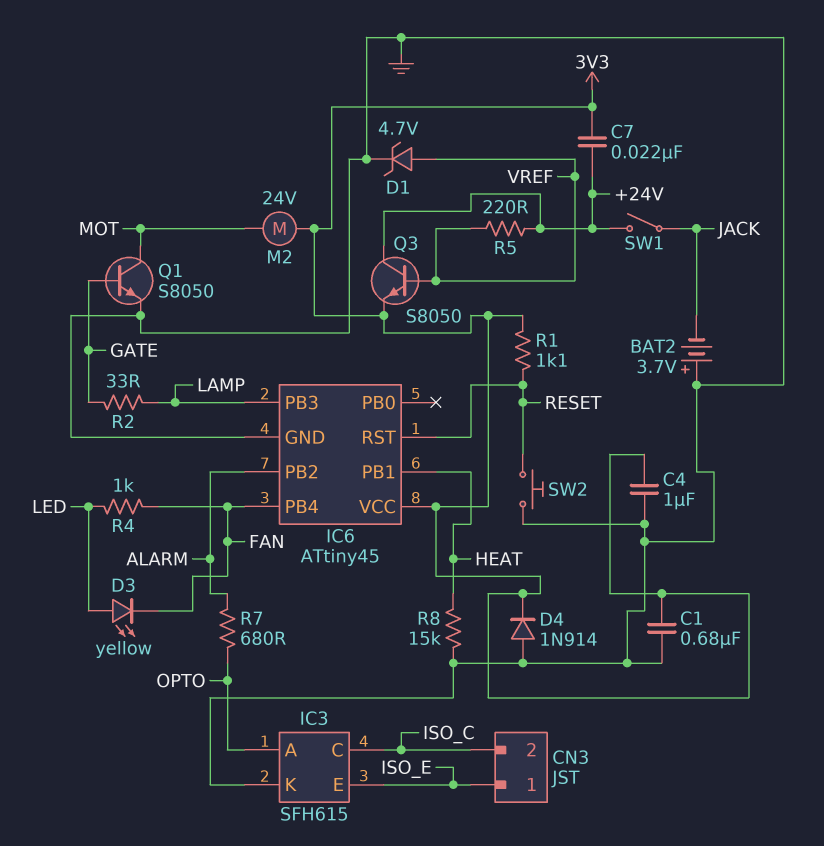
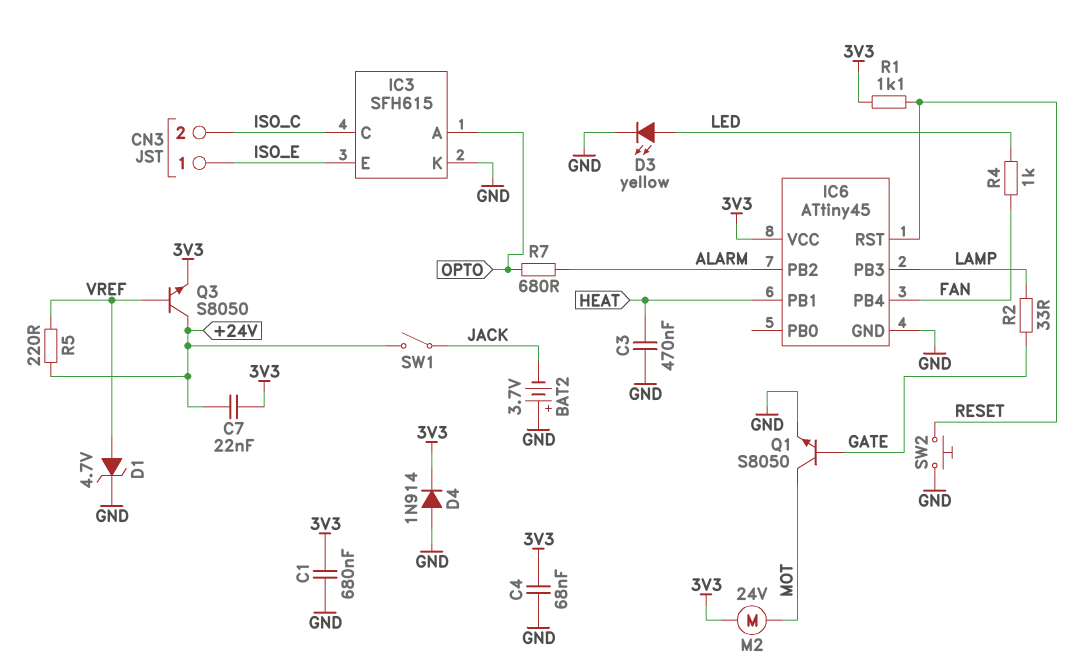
C3: none -> 470nF (GND, HEAT)
C4: 1uF (3V3, GND) -> 68nF (3V3, GND)
D3: LED yellow (A LED, K FAN) -> LED yellow (A LED, K GND)
R8: 15k (GND, HEAT) -> none

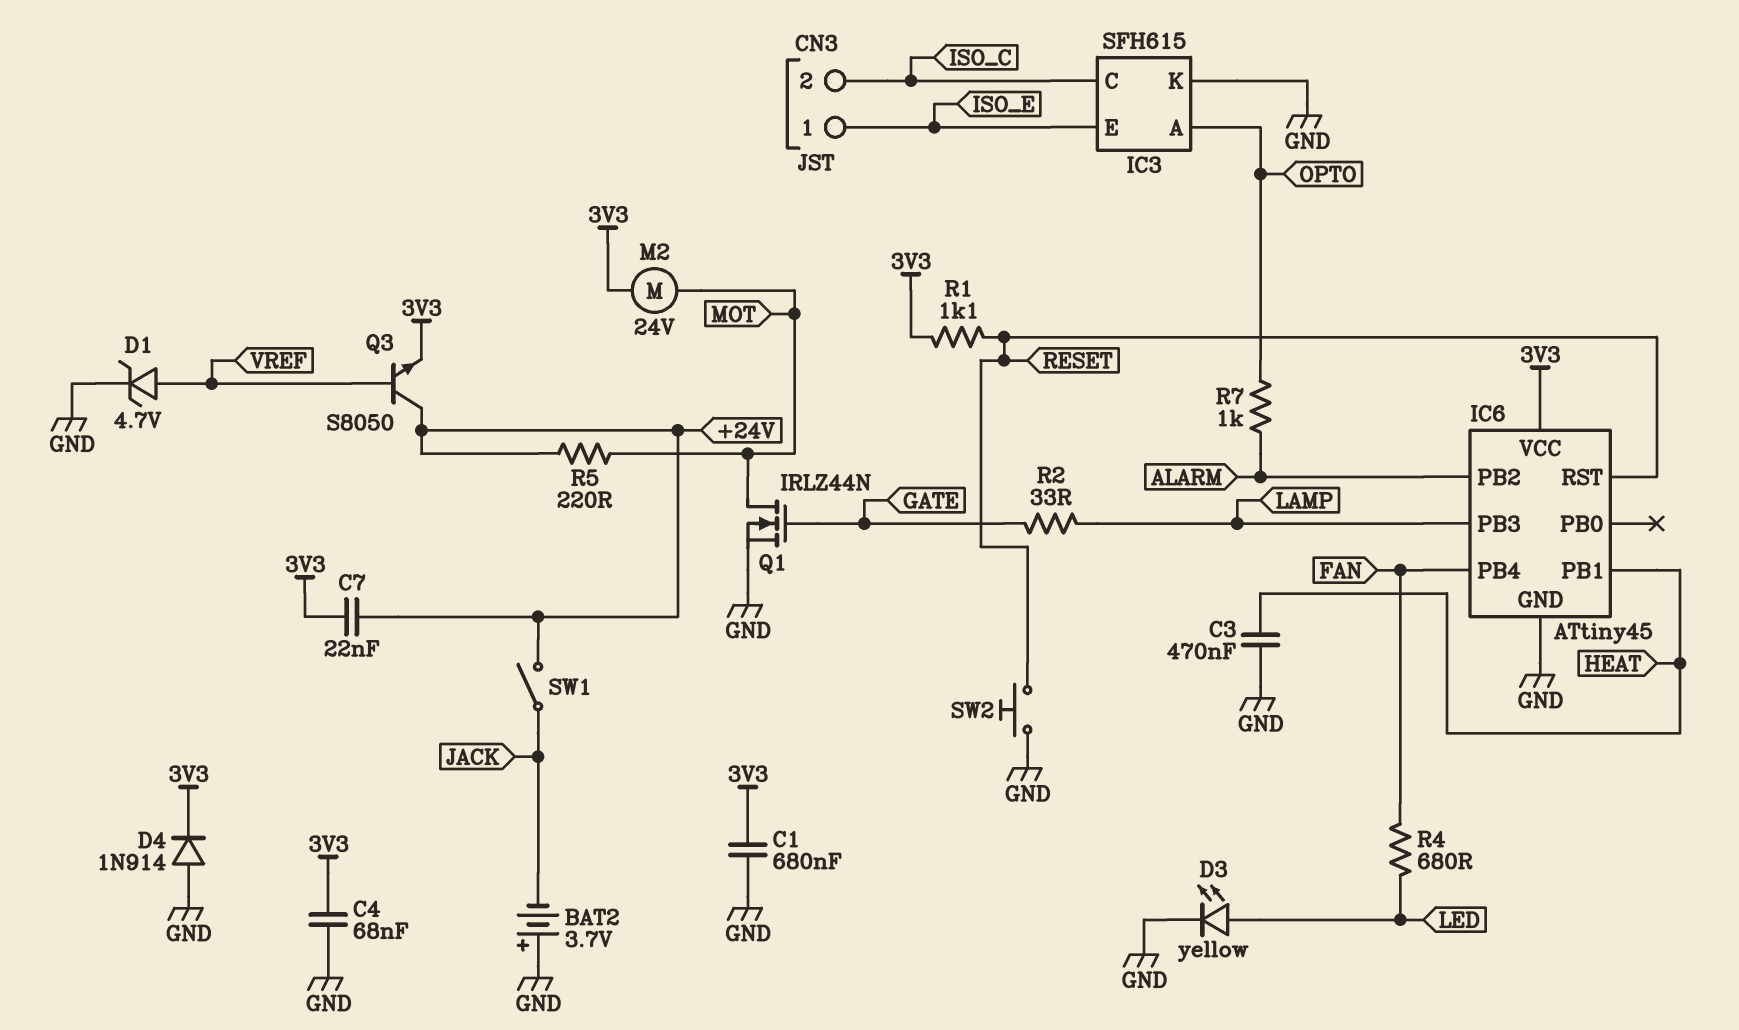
Q1: NPN S8050 (B GATE, C MOT, E GND) -> NMOS IRLZ44N (G GATE, D MOT, S GND)
R4: 1k (FAN, LED) -> 680 (FAN, LED)
R5: 220 (+24V, VREF) -> 220 (+24V, MOT)
R7: 680 (ALARM, OPTO) -> 1k (ALARM, OPTO)

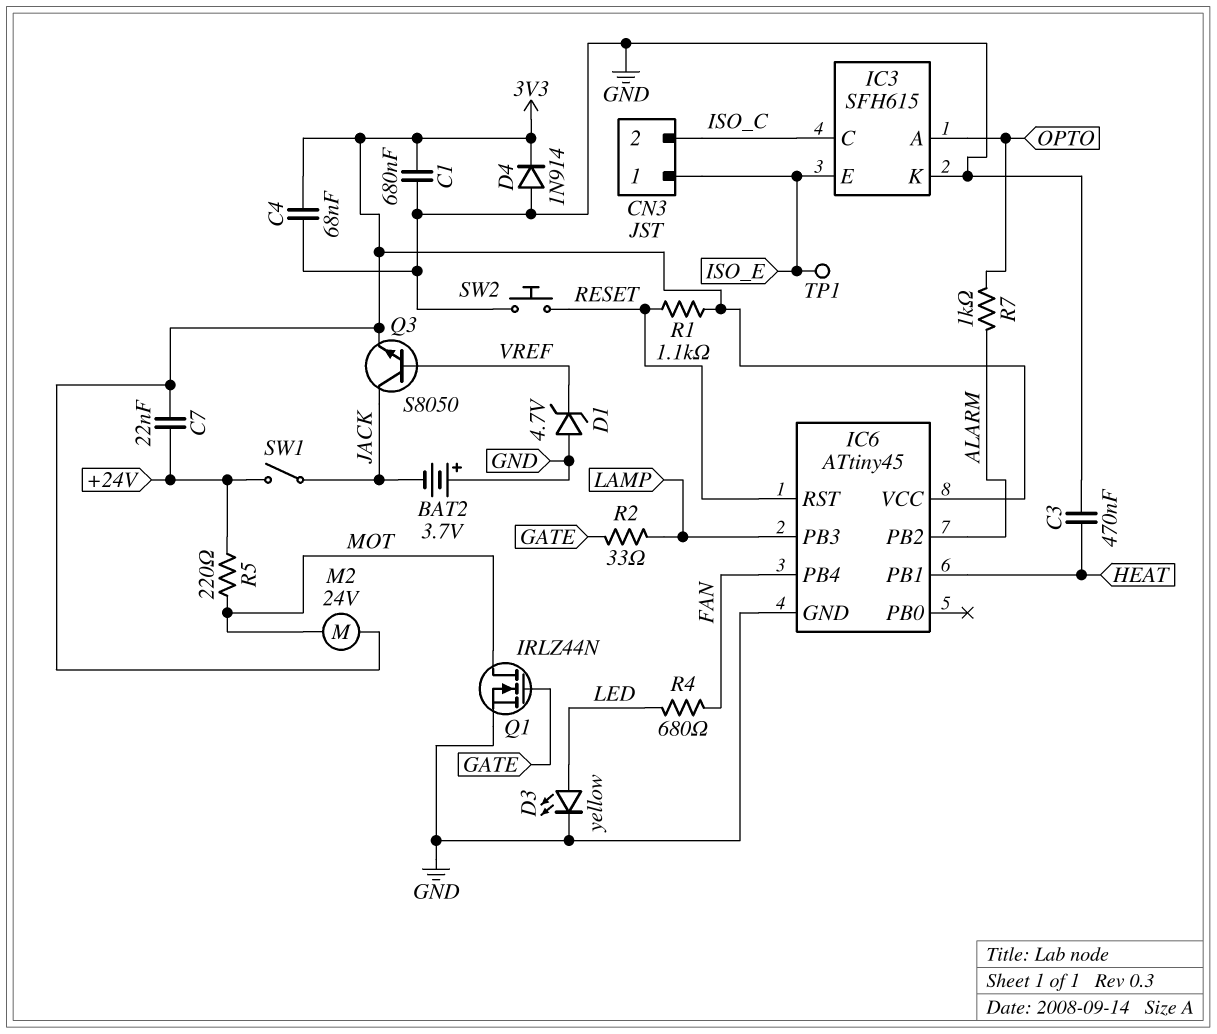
D1: zener 4.7V (A VREF, K GND) -> zener 4.7V (A GND, K VREF)
Q3: NPN S8050 (B VREF, C +24V, E 3V3) -> NPN S8050 (B VREF, C JACK, E 3V3)
TP1: none -> test point (ISO_E)

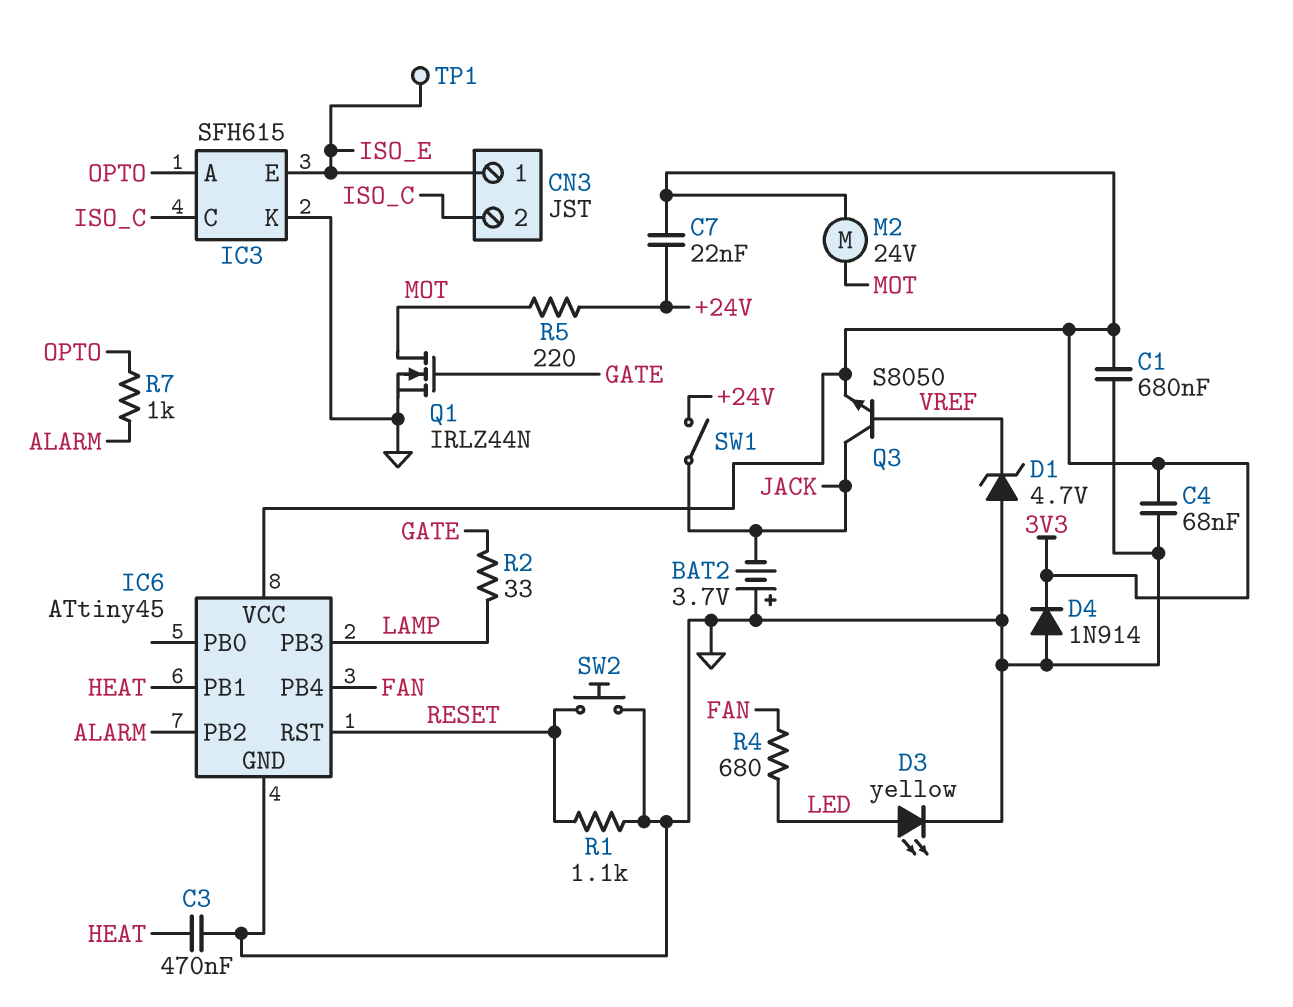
R1: 1.1k (3V3, RESET) -> 1.1k (GND, RESET)

